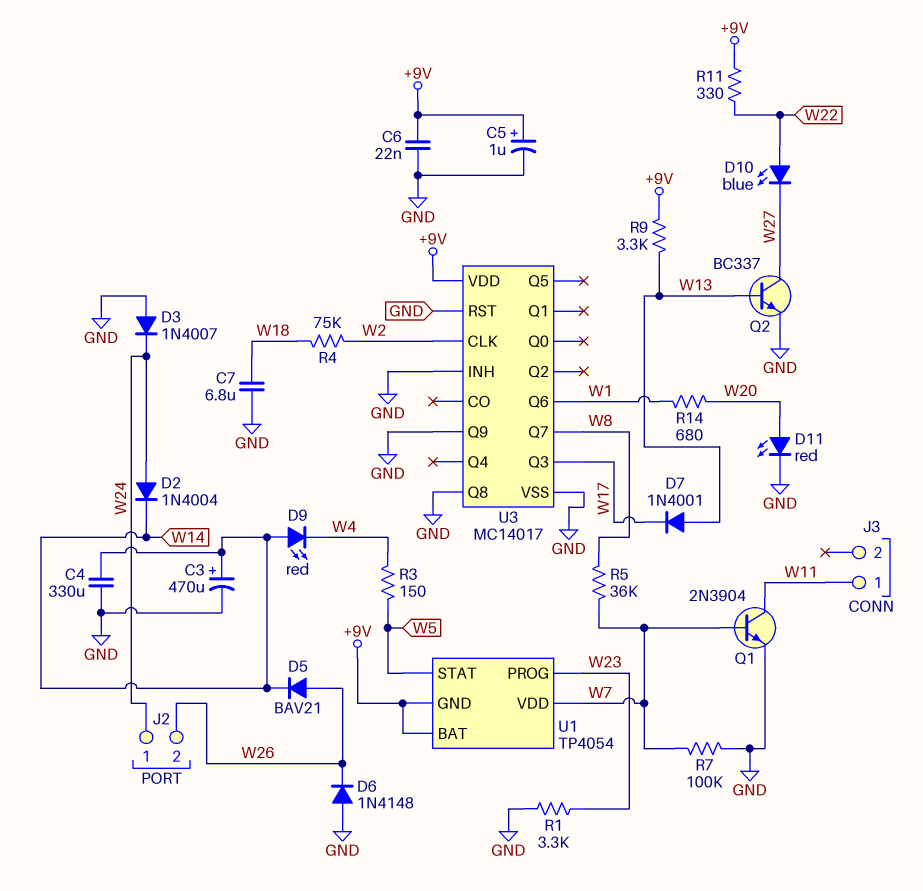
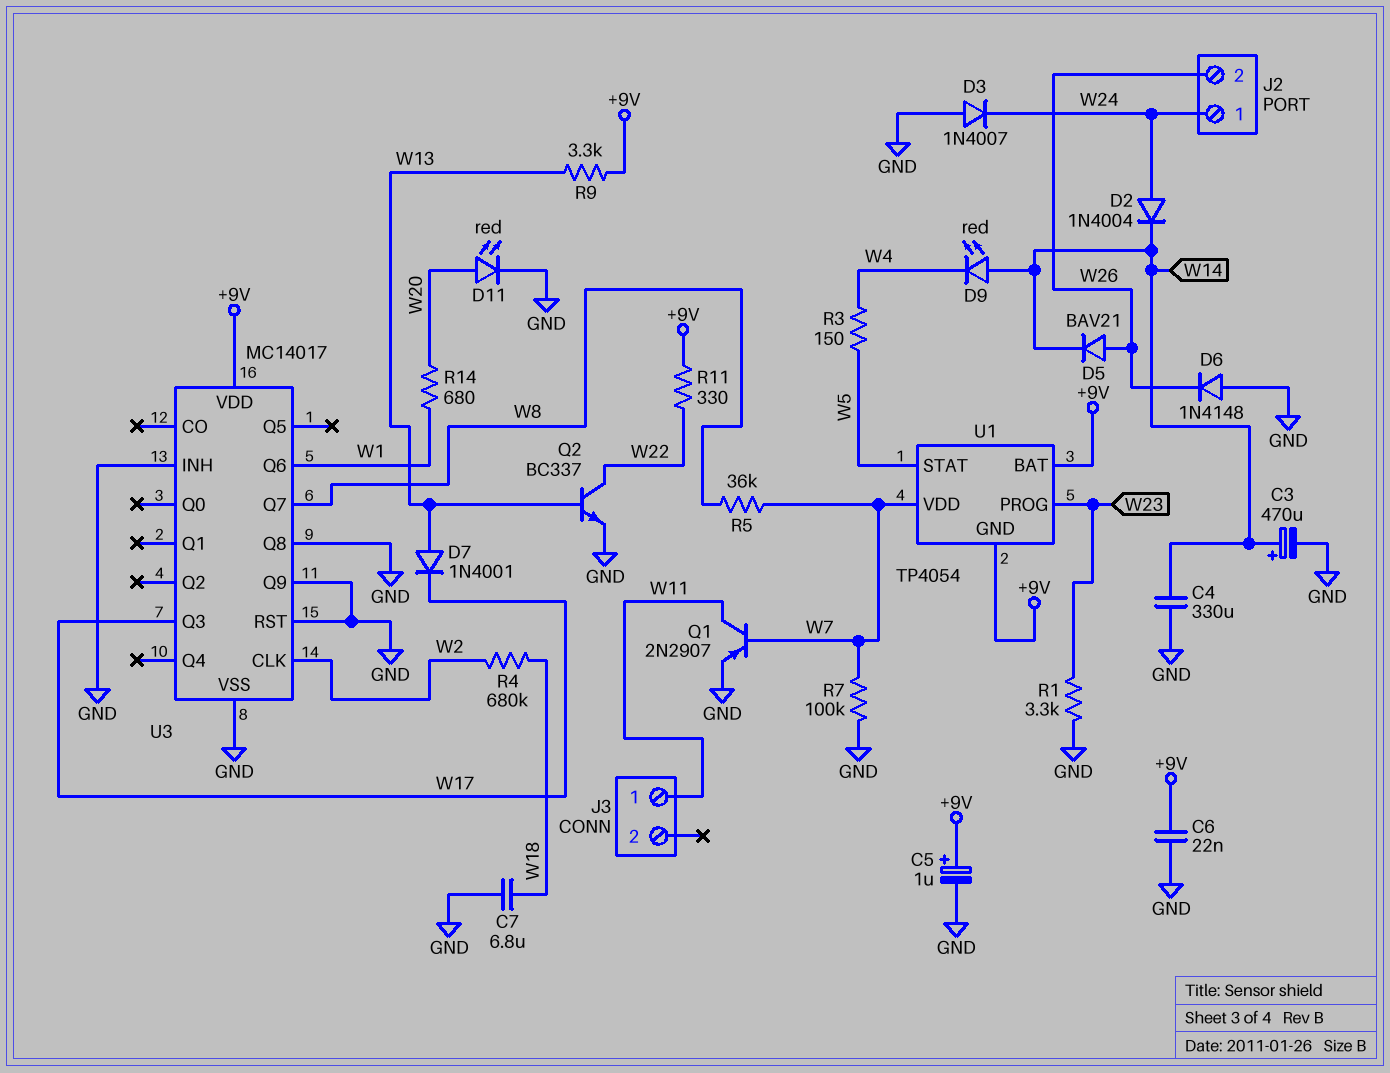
D10: LED blue (A W22, K W27) -> none
Q1: NPN 2N3904 (B W7, C W11, E GND) -> PNP 2N2907 (B W7, C W11, E GND)
Q2: NPN BC337 (B W13, C W27, E GND) -> NPN BC337 (B W13, C W22, E GND)
R4: 75k (W2, W18) -> 680k (W2, W18)

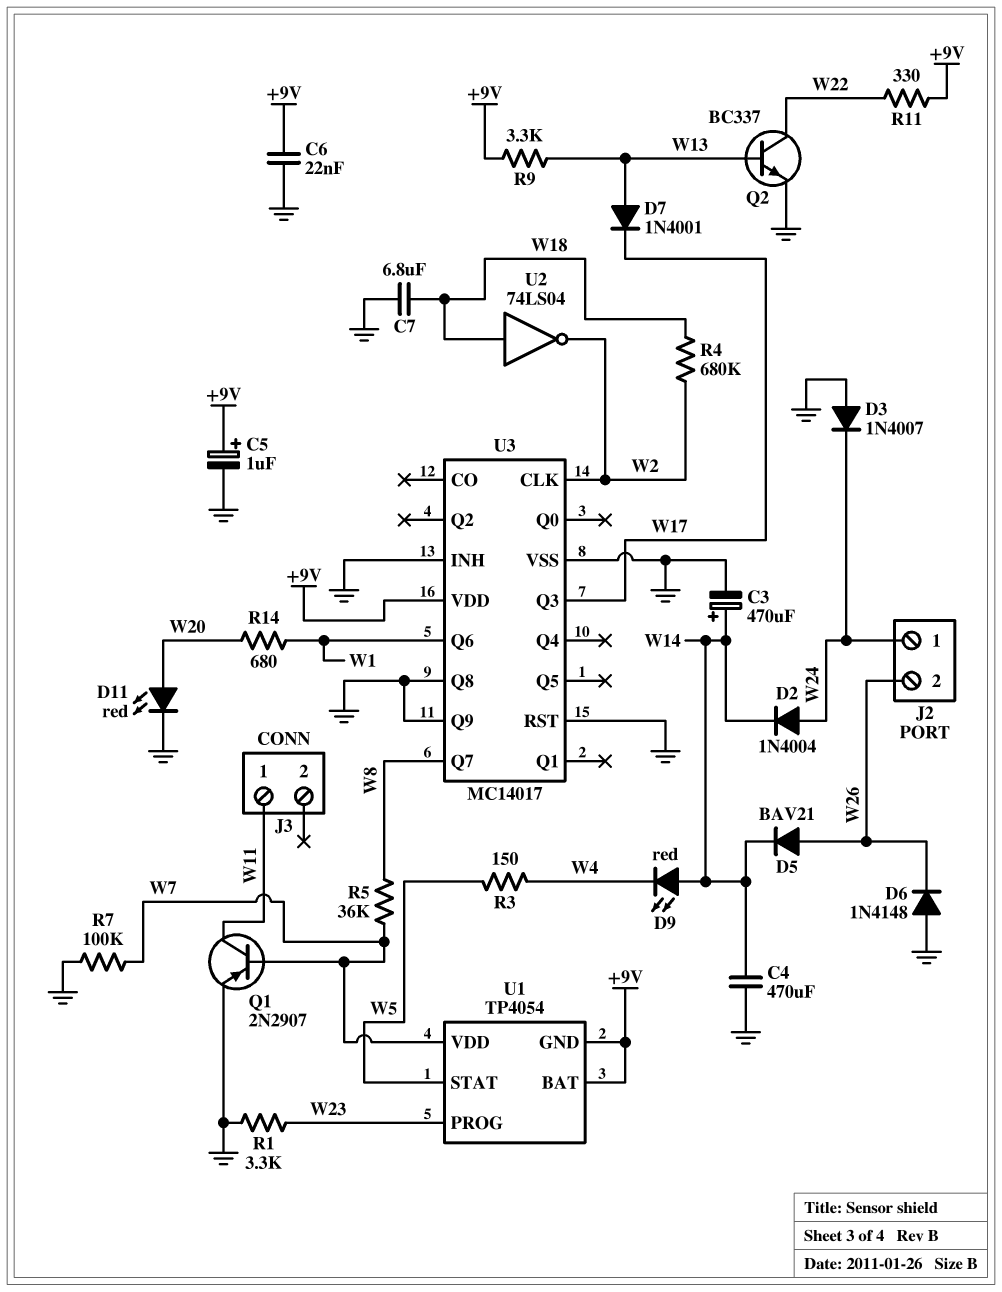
C4: 330uF (GND, W14) -> 470uF (GND, W14)
U2: none -> NOT 74LS04 (in W18, out W2)

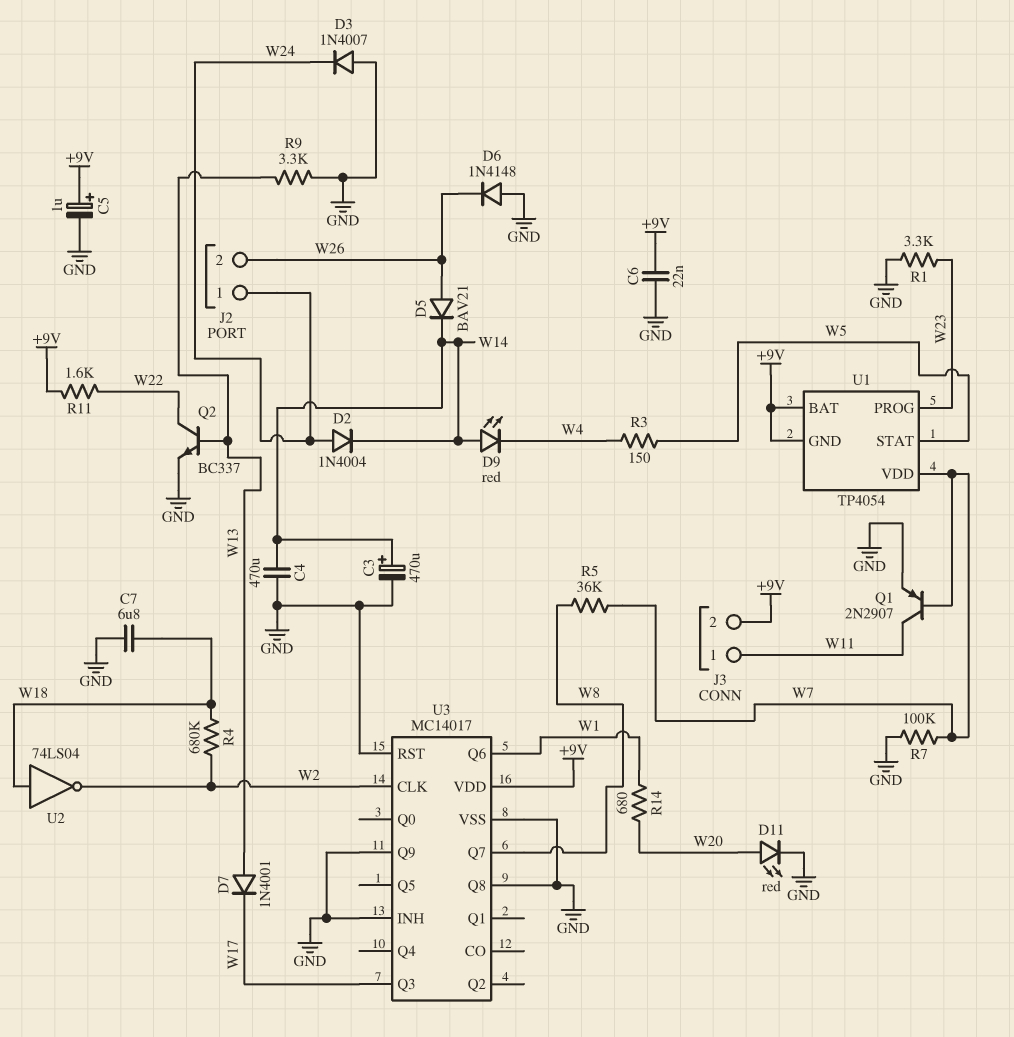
J3 pin 2: none -> +9V
R9: 3.3k (+9V, W13) -> 3.3k (GND, W13)
R11: 330 (+9V, W22) -> 1.6k (+9V, W22)

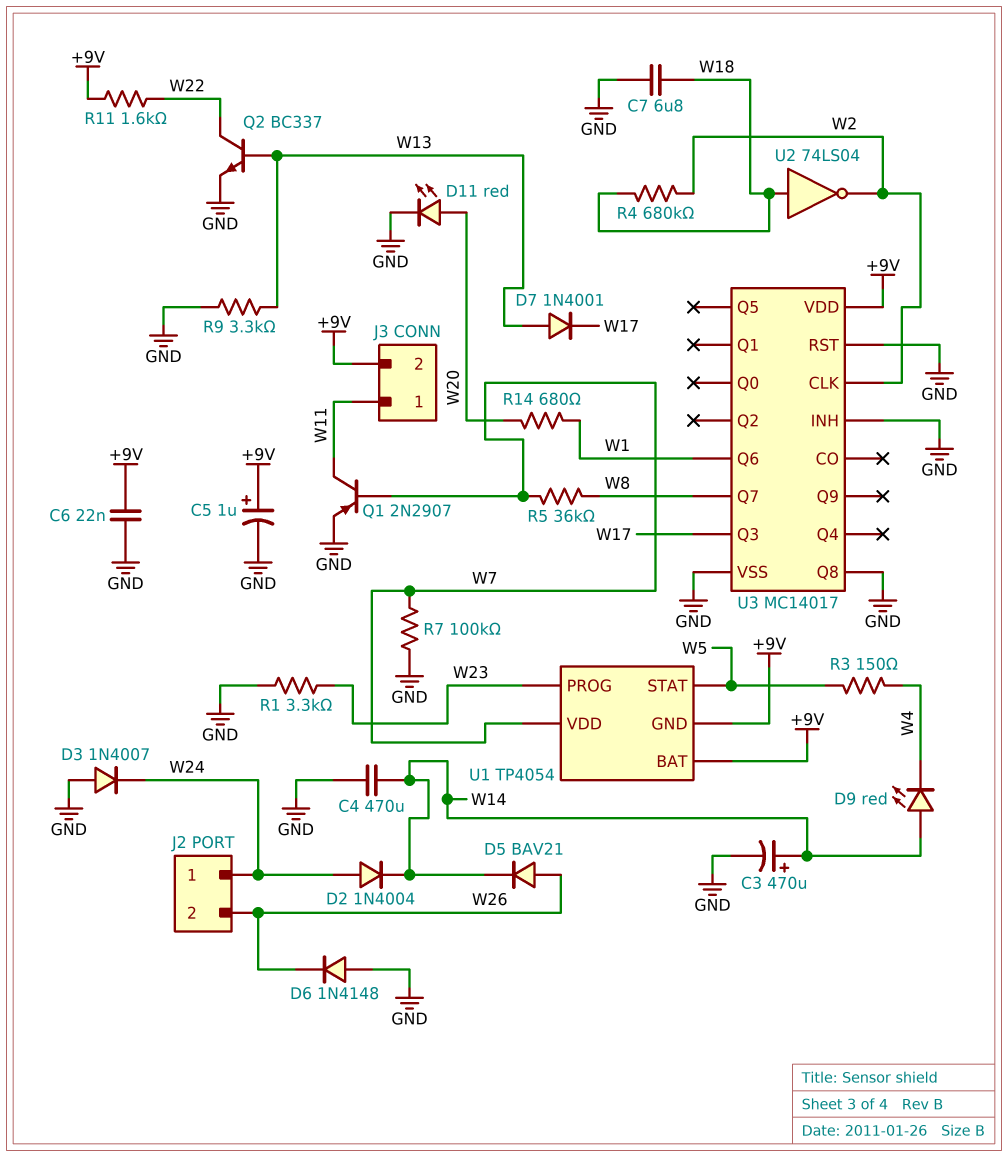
U3 pin Q9: GND -> none

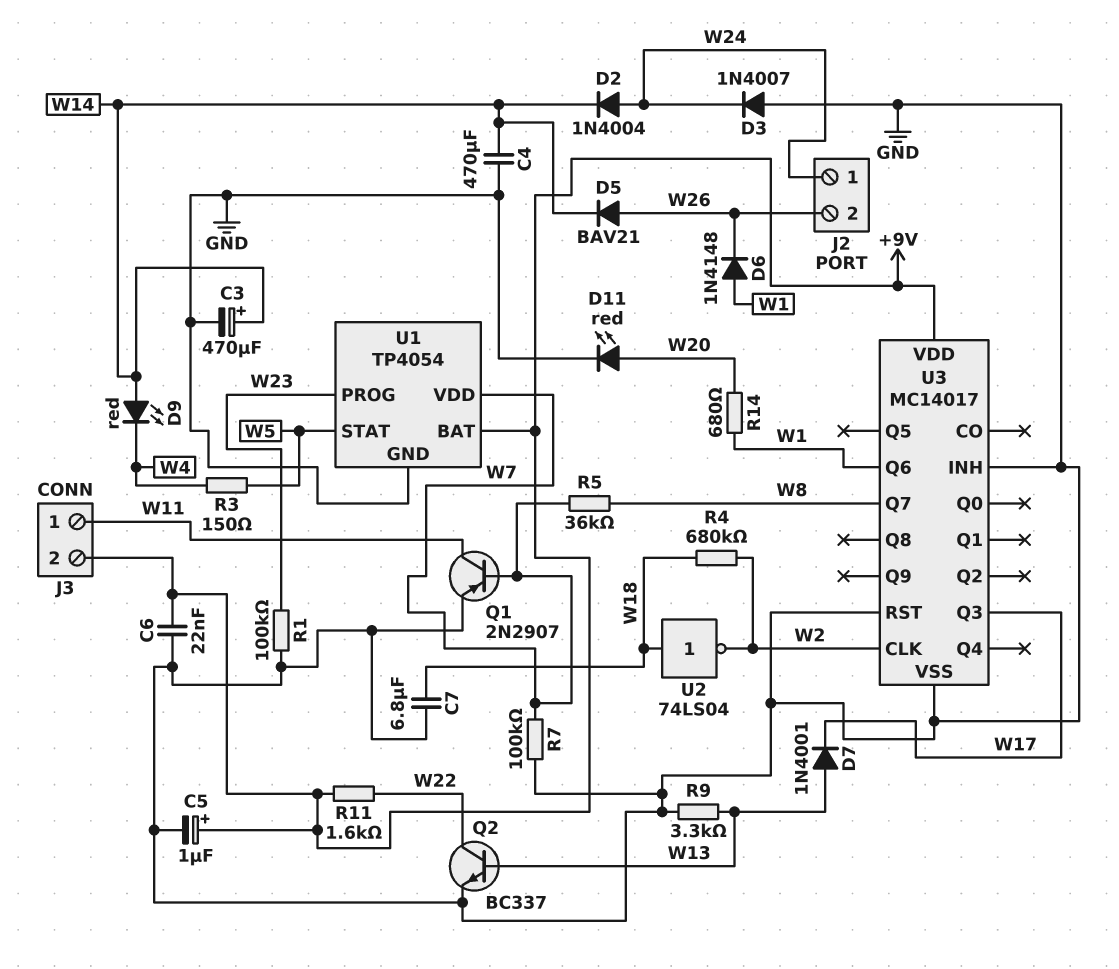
D6: diode 1N4148 (A GND, K W26) -> diode 1N4148 (A W1, K W26)
R1: 3.3k (GND, W23) -> 100k (GND, W23)
U1 pin GND: +9V -> GND
U3 pin Q8: GND -> none

